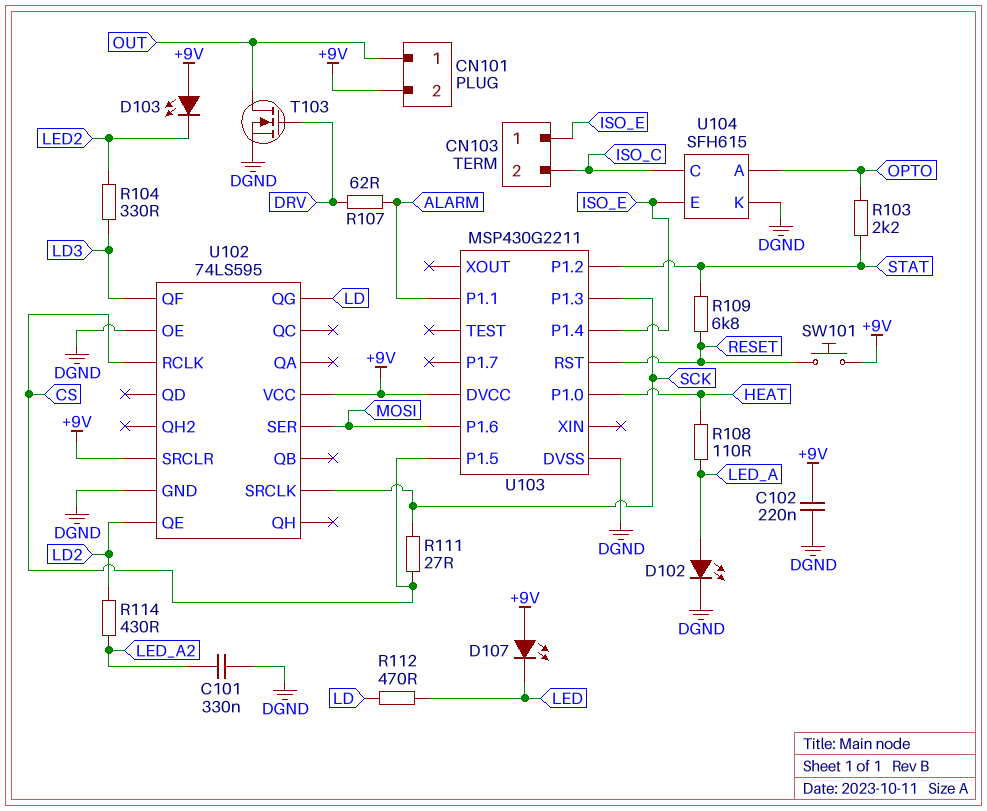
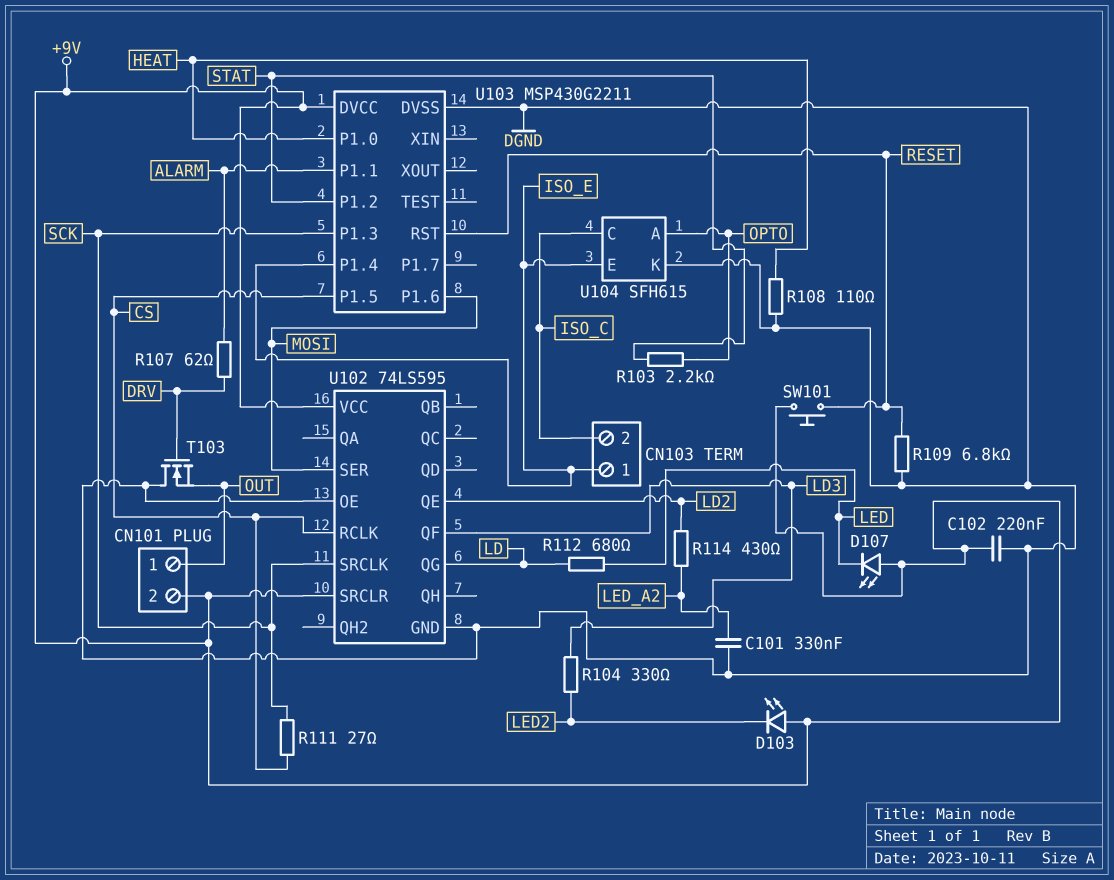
D102: LED (A LED_A, K DGND) -> none
R108: 110 (HEAT, LED_A) -> 110 (DGND, HEAT)
R109: 6.8k (RESET, STAT) -> 6.8k (DGND, RESET)
R112: 470 (LD, LED) -> 680 (LD, LED)
T103: NMOS (G DRV, D OUT, S DGND) -> NMOS (G DRV, D DGND, S OUT)

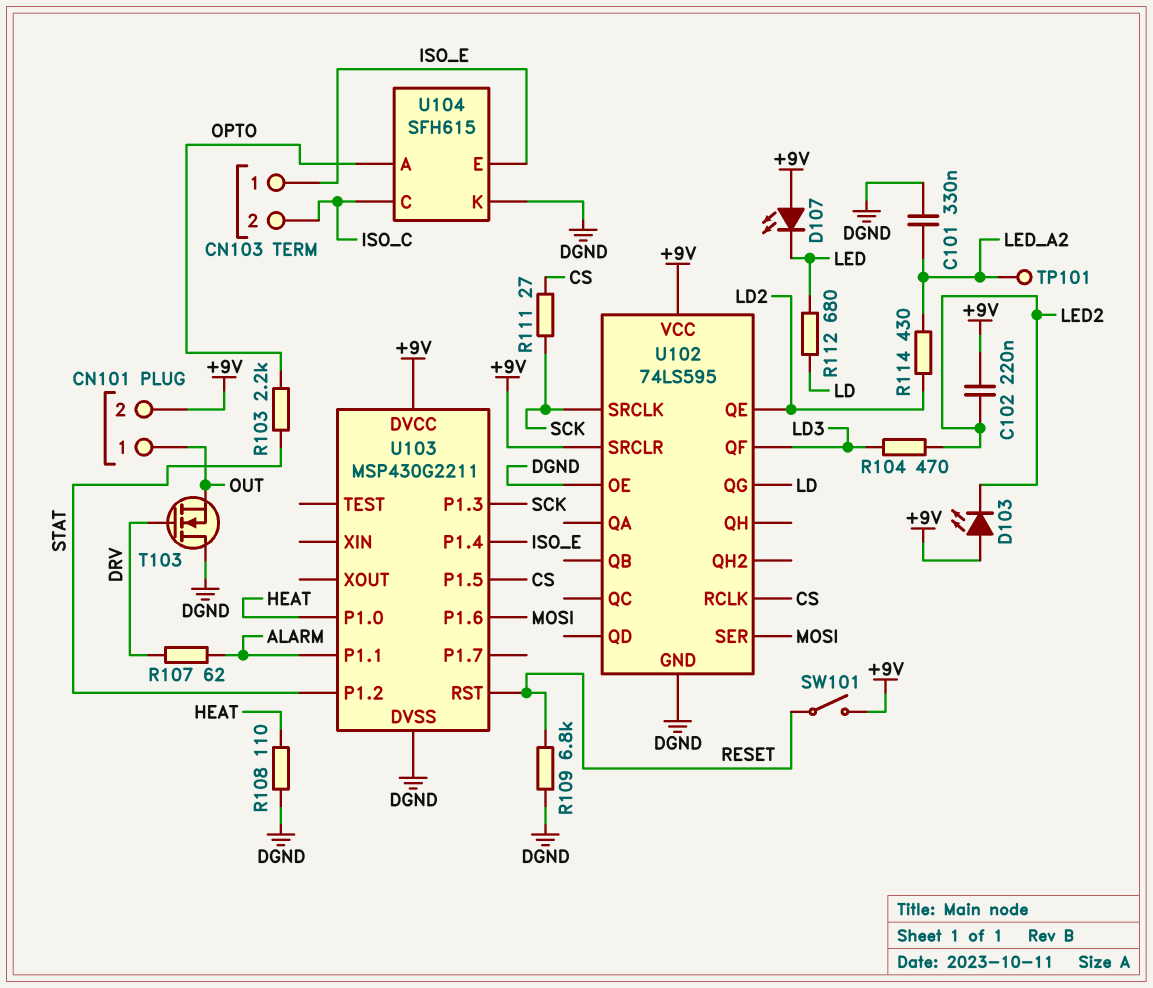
C102: 220nF (+9V, DGND) -> 220nF (+9V, LED2)
R104: 330 (LD3, LED2) -> 470 (LD3, LED2)
SW101: button (+9V, RESET) -> switch (+9V, RESET)
TP101: none -> test point (LED_A2)

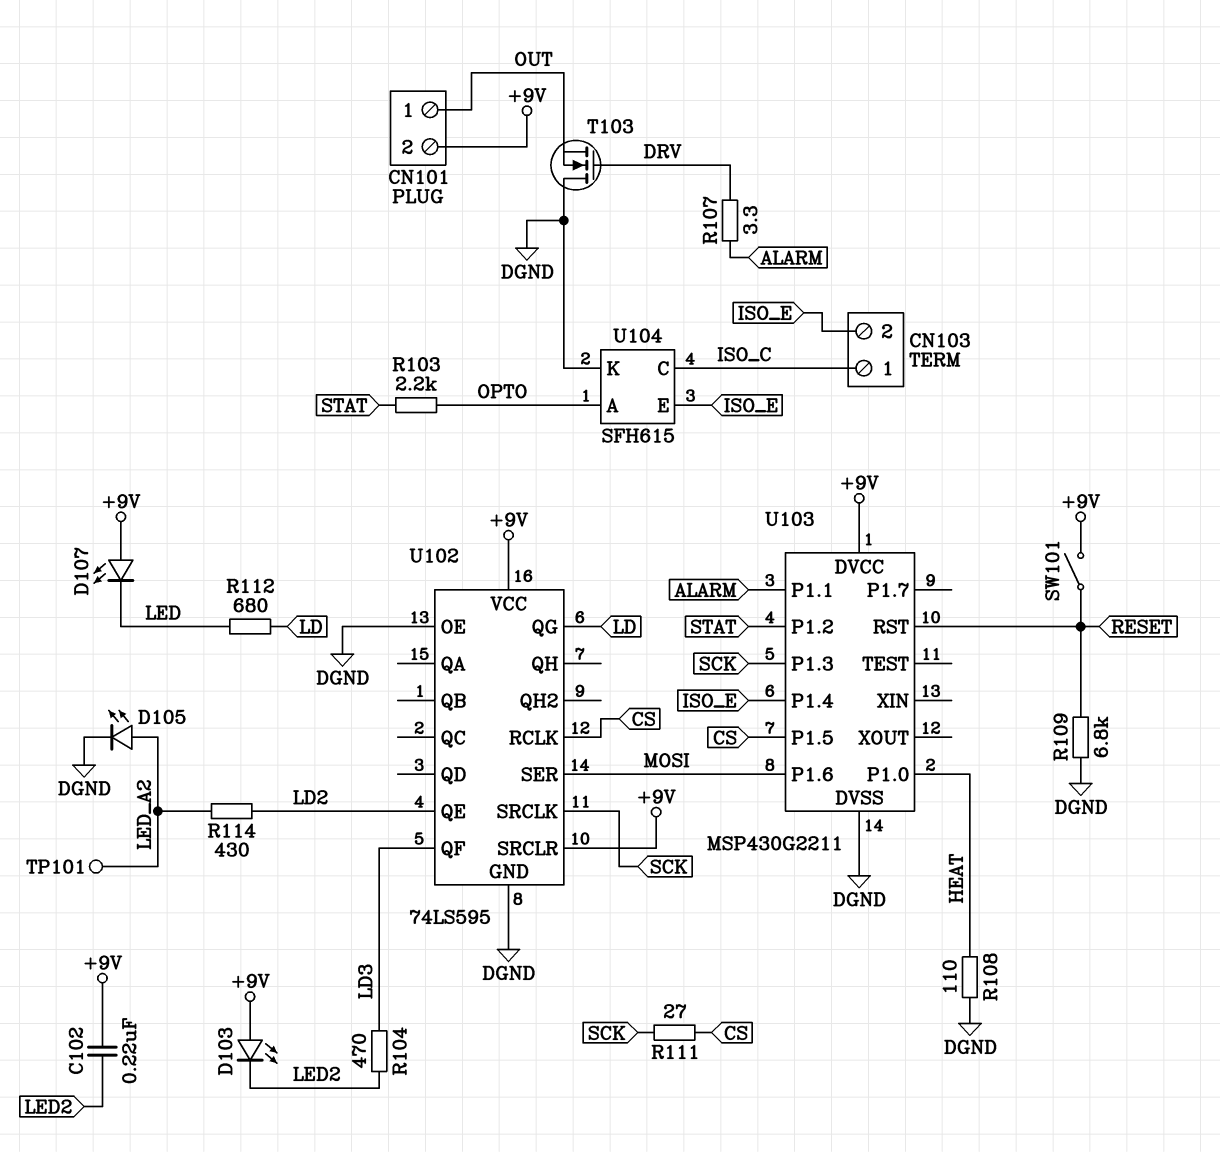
C101: 330nF (DGND, LED_A2) -> none
CN103 pin 1: ISO_E -> ISO_C
CN103 pin 2: ISO_C -> ISO_E
D105: none -> LED (A LED_A2, K DGND)
R107: 62 (ALARM, DRV) -> 3.3 (ALARM, DRV)

